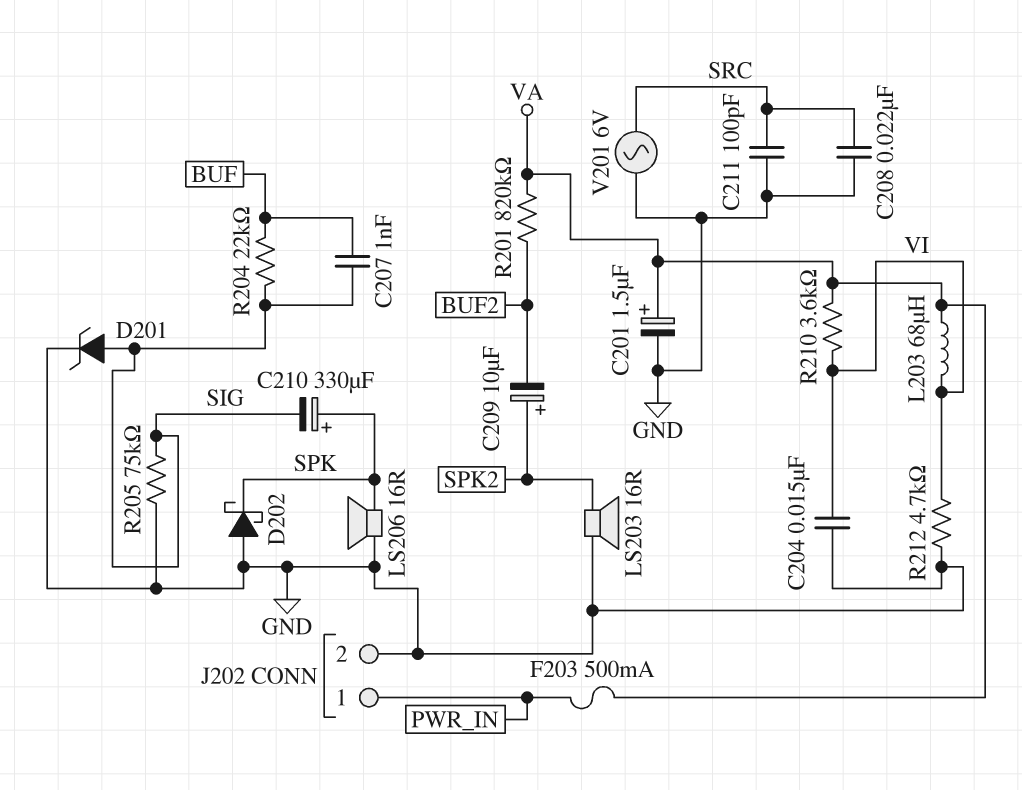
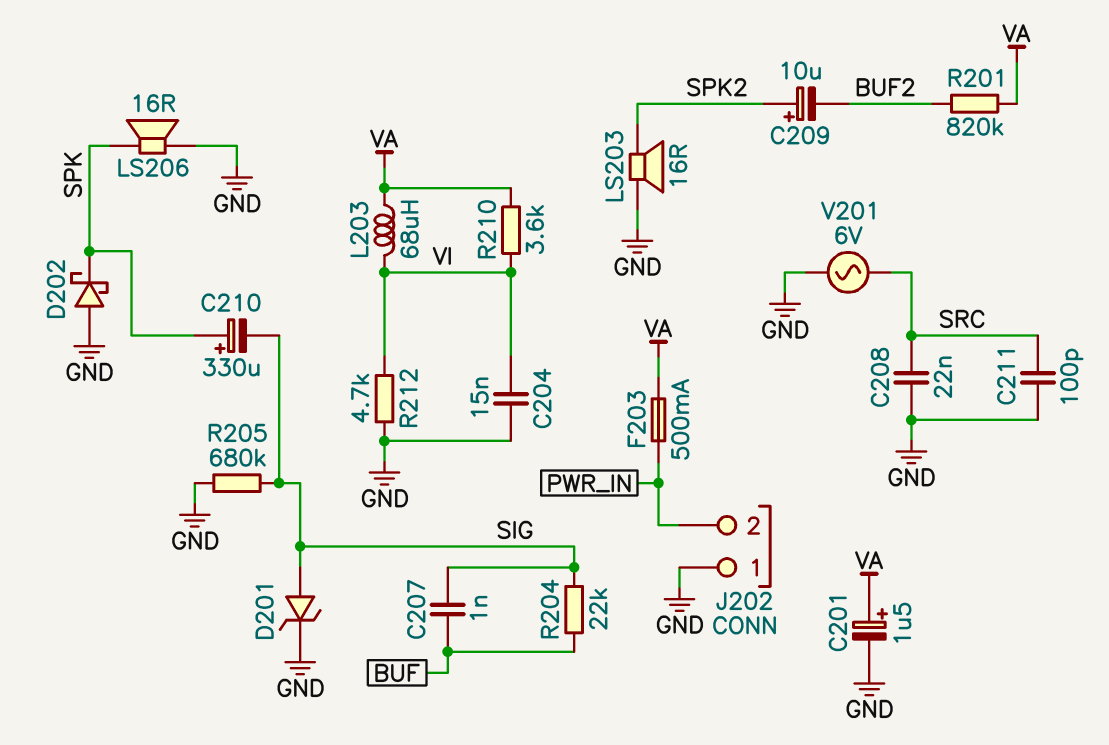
J202 pin 1: PWR_IN -> GND
J202 pin 2: GND -> PWR_IN
R205: 75k (GND, SIG) -> 680k (GND, SIG)

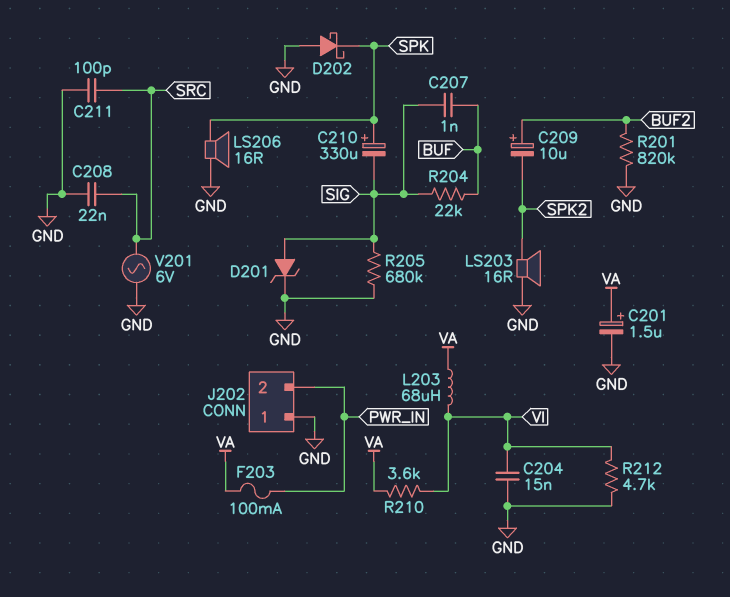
C209: 10uF (plus SPK2, minus BUF2) -> 10uF (plus BUF2, minus SPK2)
F203: 500mA (PWR_IN, VA) -> 100mA (PWR_IN, VA)
R201: 820k (BUF2, VA) -> 820k (BUF2, GND)

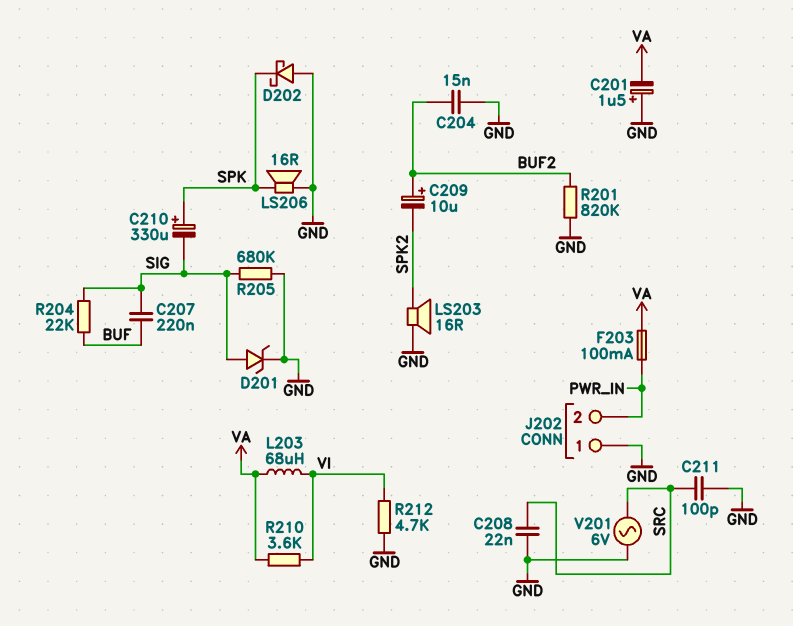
C201: 1.5uF (plus VA, minus GND) -> 1.5uF (plus GND, minus VA)
C204: 15nF (GND, VI) -> 15nF (BUF2, GND)
C207: 1nF (BUF, SIG) -> 220nF (BUF, SIG)

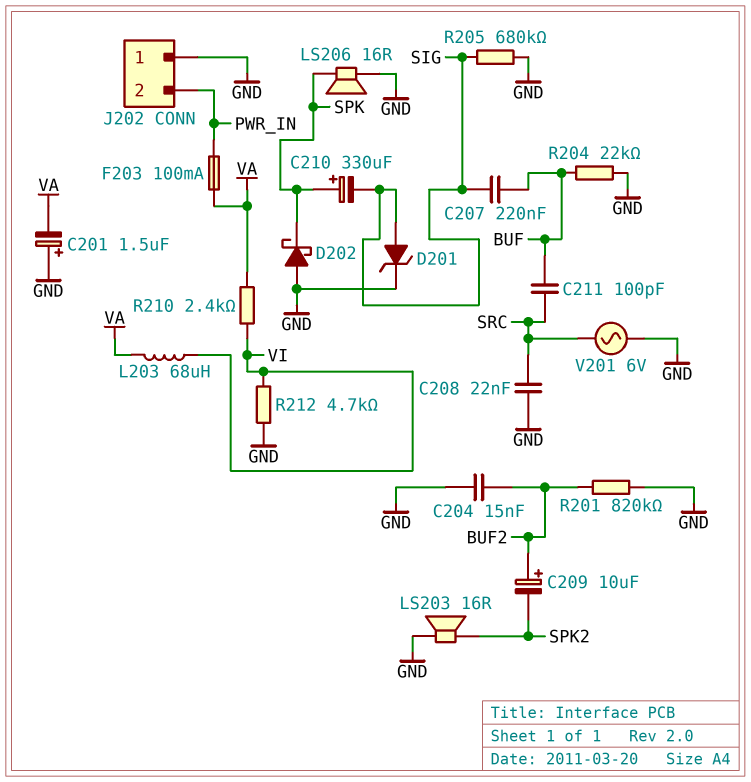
C211: 100pF (GND, SRC) -> 100pF (BUF, SRC)
R204: 22k (BUF, SIG) -> 22k (BUF, GND)
R210: 3.6k (VA, VI) -> 2.4k (VA, VI)

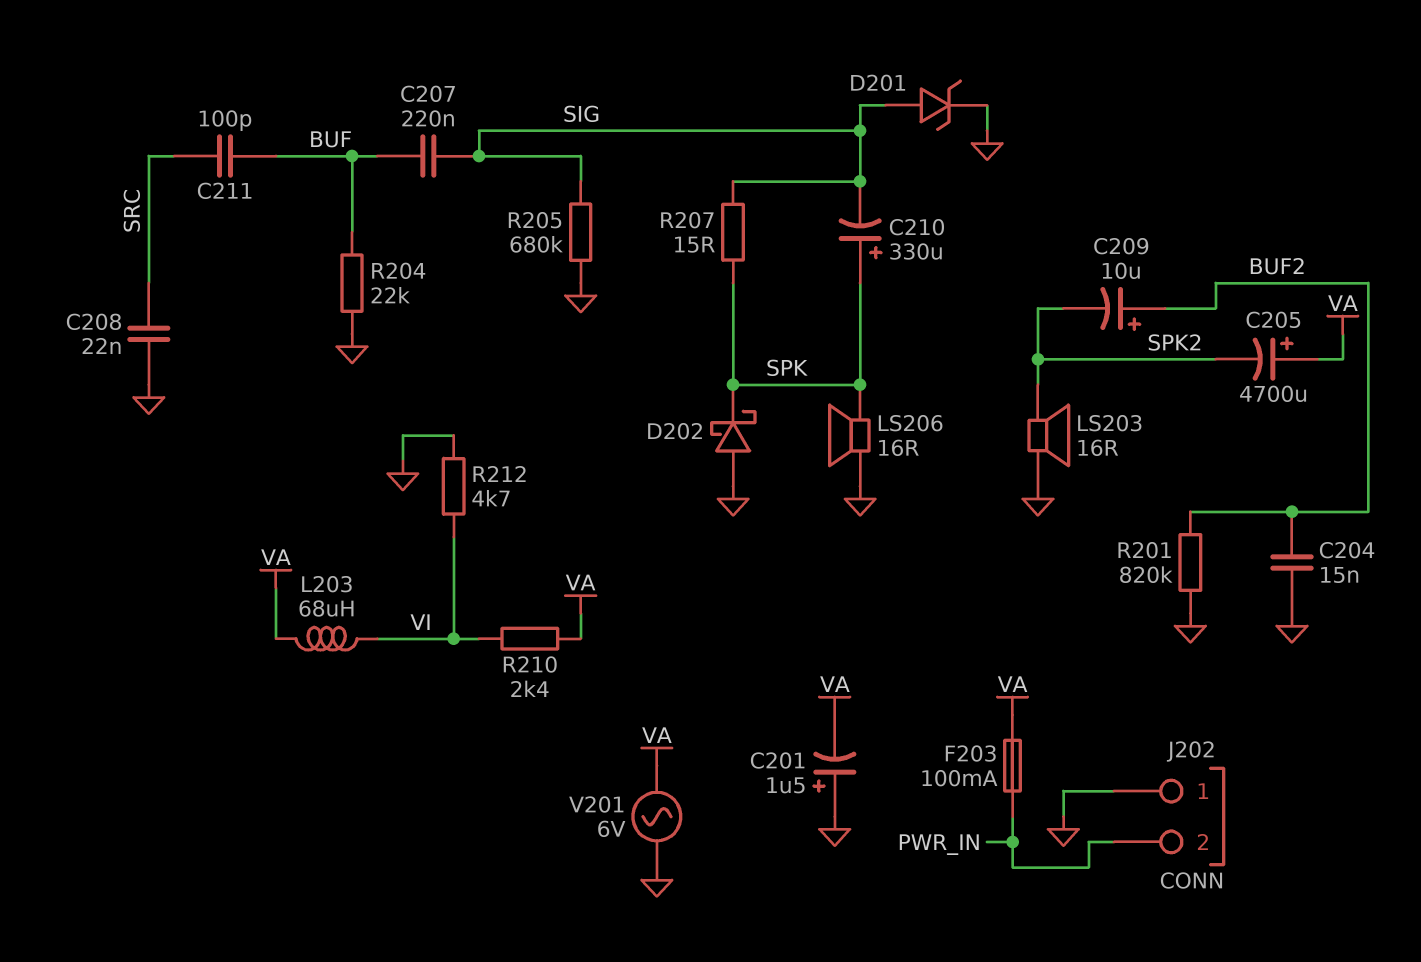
C205: none -> 4700uF (plus VA, minus SPK2)
R207: none -> 15 (SIG, SPK)
V201: AC 6V (GND, SRC) -> AC 6V (GND, VA)

